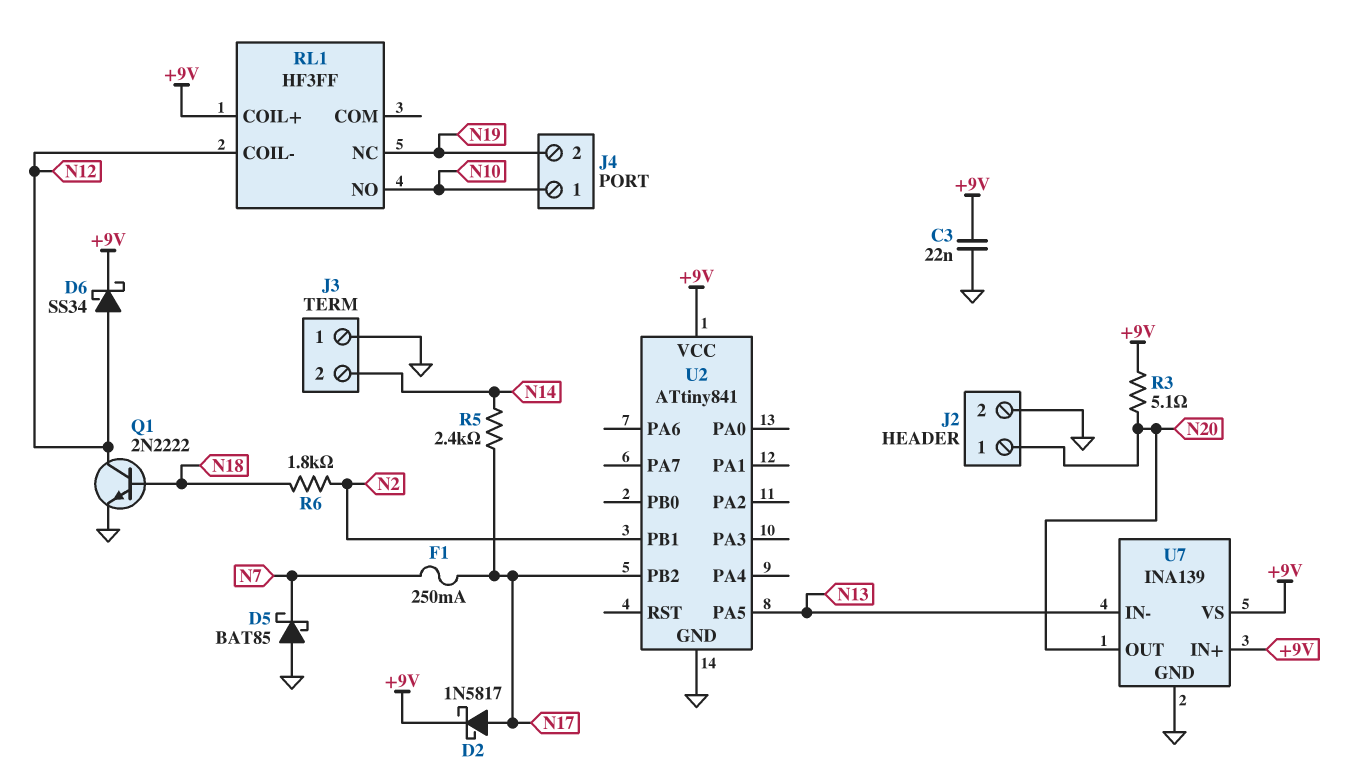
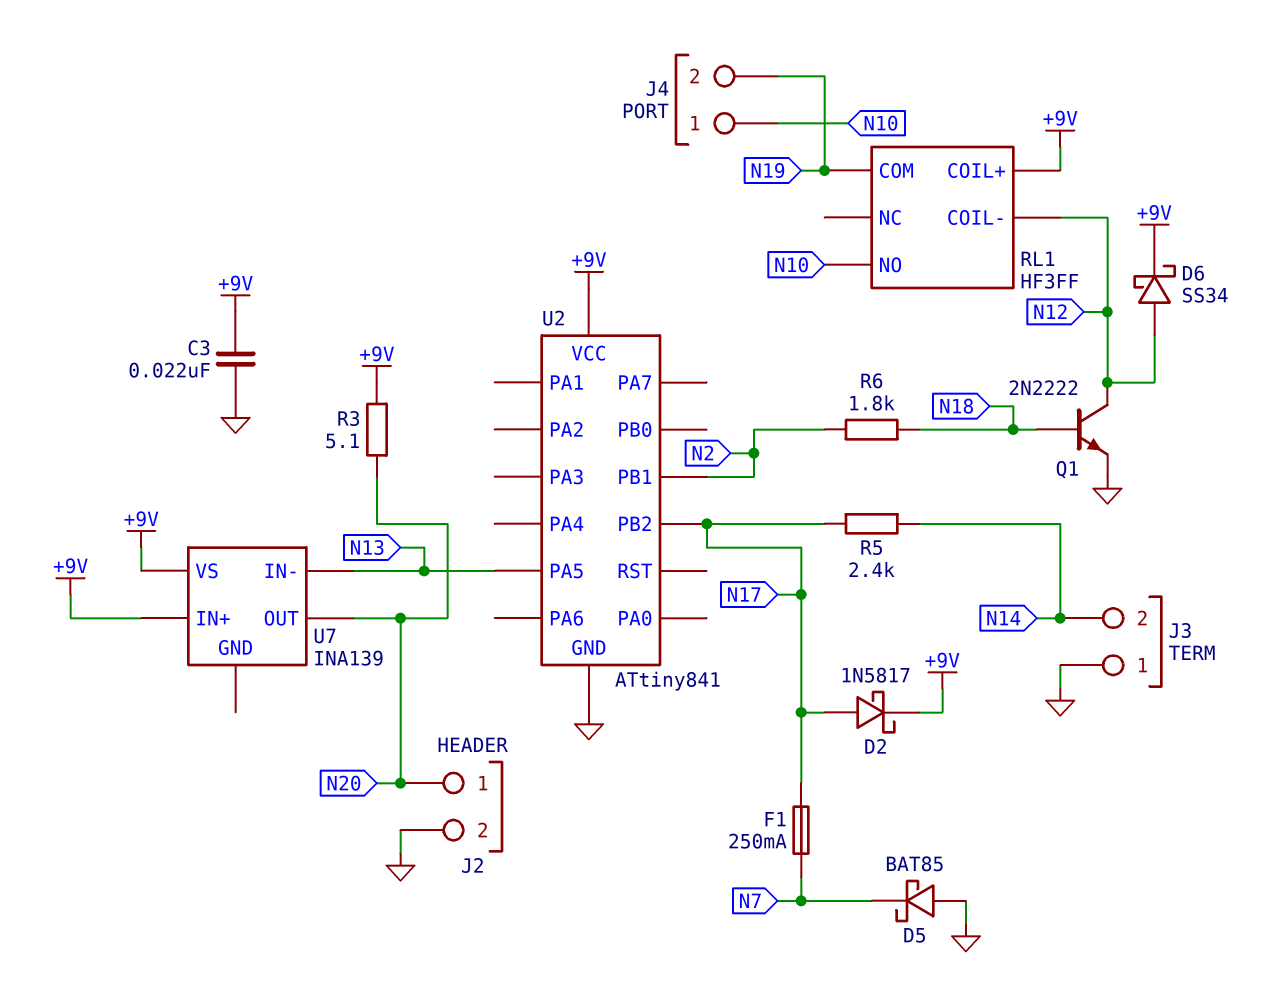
RL1 pin COM: none -> N19
RL1 pin NC: N19 -> none
U7 pin GND: GND -> none

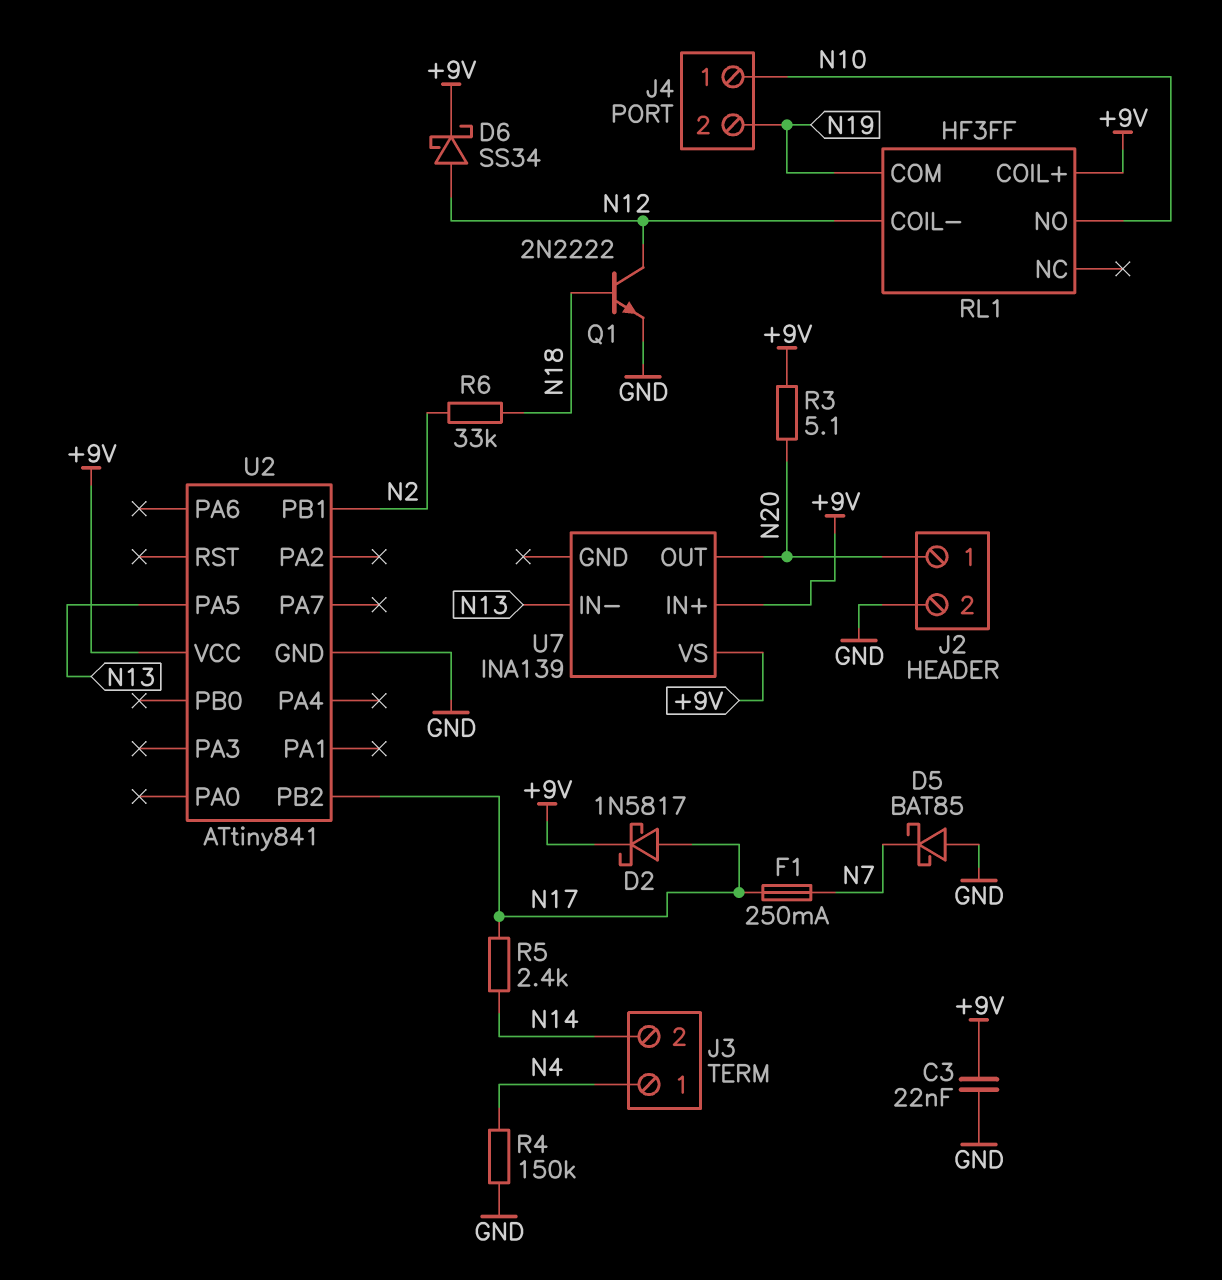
J3 pin 1: GND -> N4
R4: none -> 150k (GND, N4)
R6: 1.8k (N2, N18) -> 33k (N2, N18)

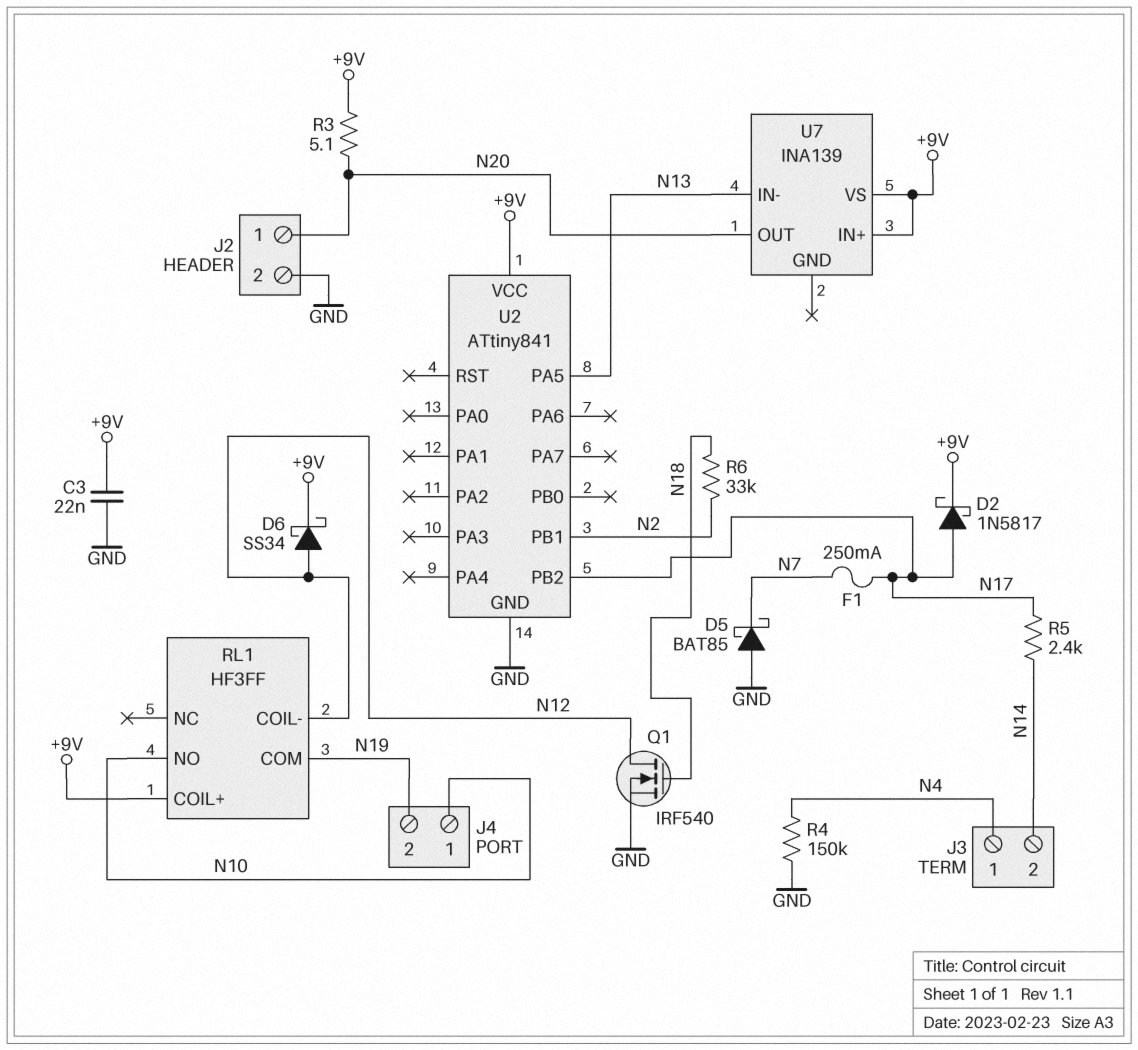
Q1: NPN 2N2222 (B N18, C N12, E GND) -> NMOS IRF540 (G N18, D N12, S GND)

